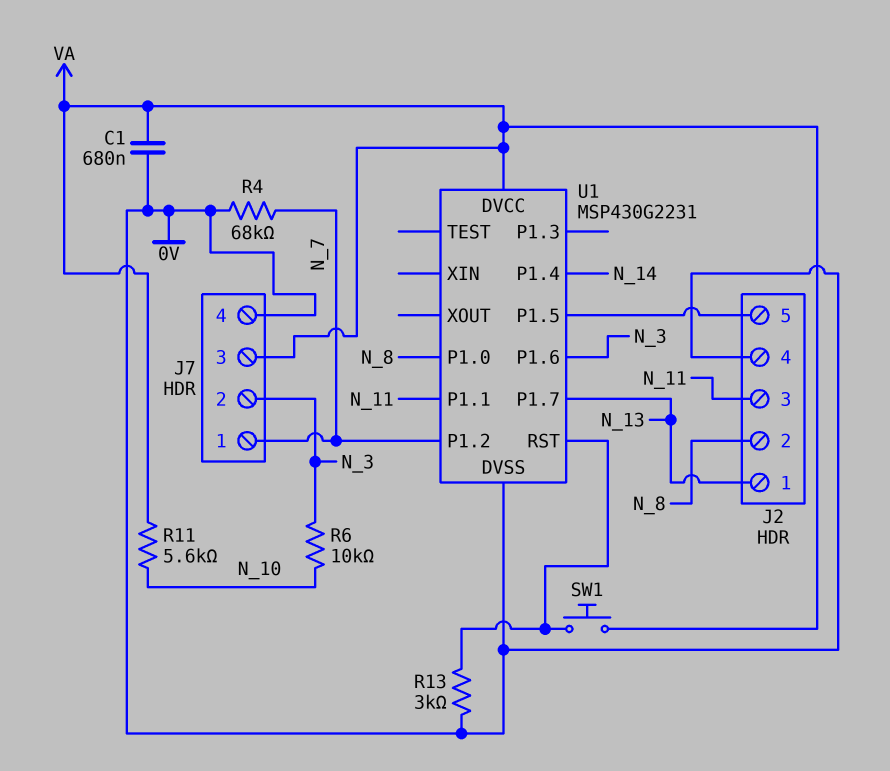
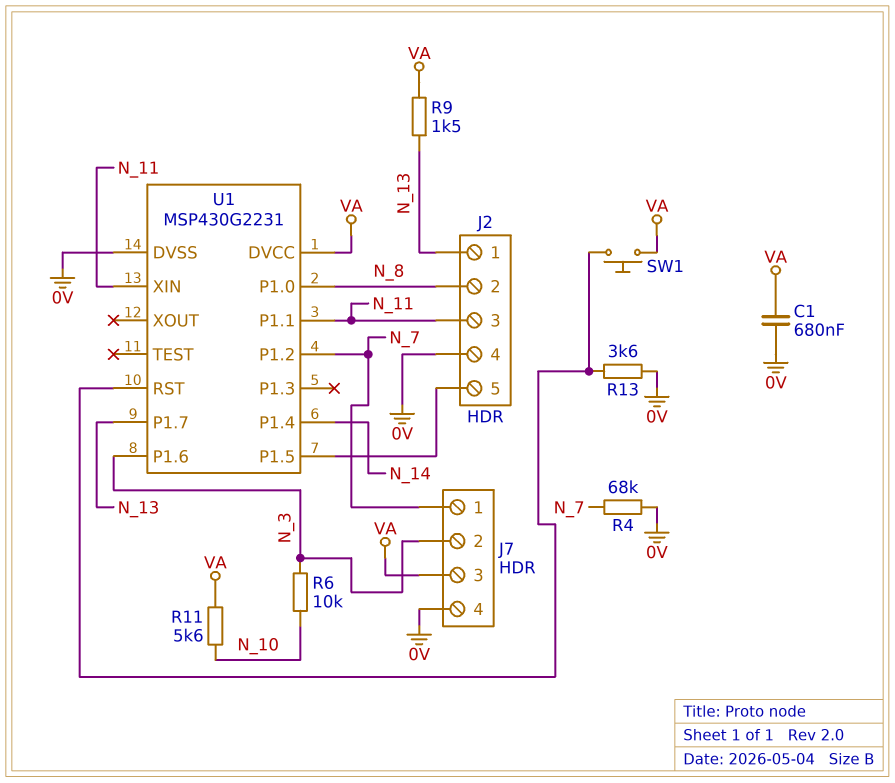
R9: none -> 1.5k (N_13, VA)
R13: 3k (0V, U1/RST) -> 3.6k (0V, U1/RST)
U1 pin XIN: none -> N_11

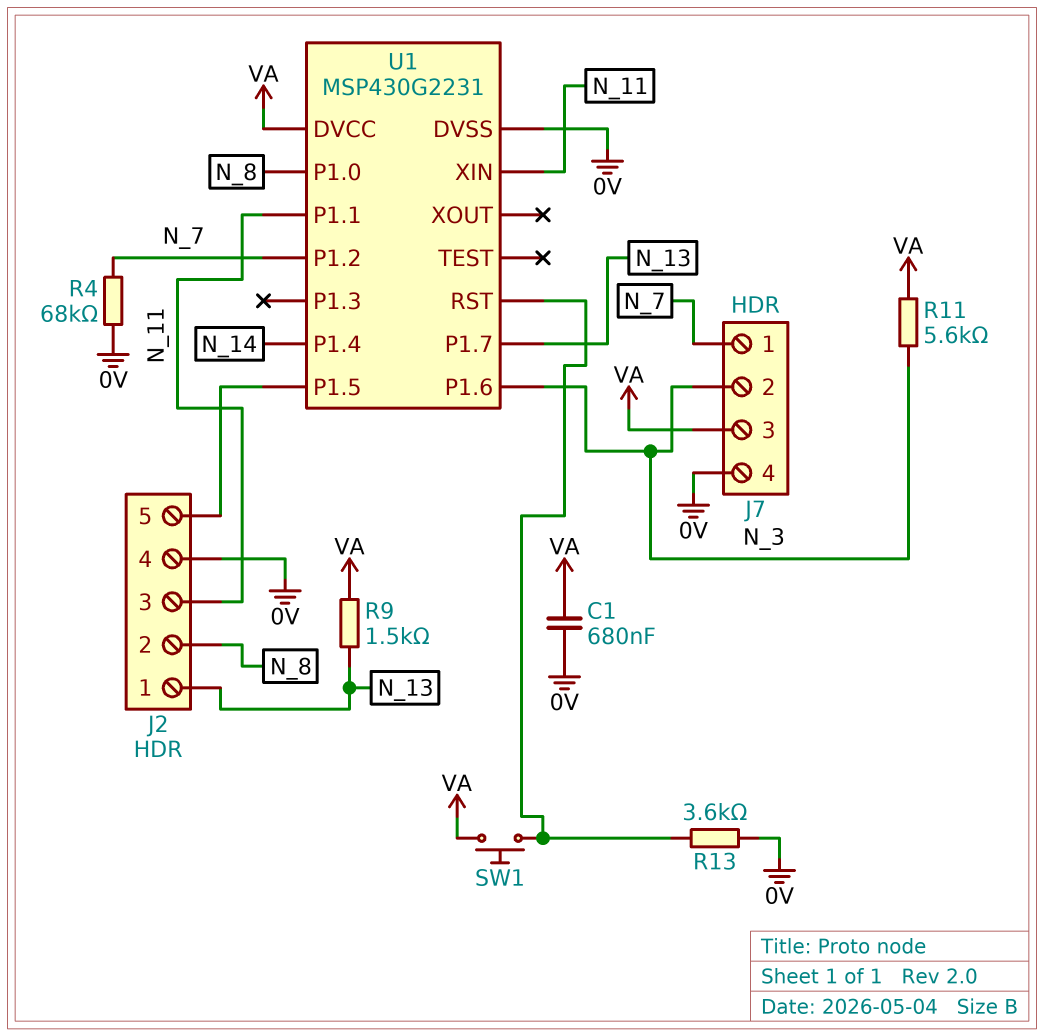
R6: 10k (N_3, N_10) -> none
R11: 5.6k (N_10, VA) -> 5.6k (N_3, VA)

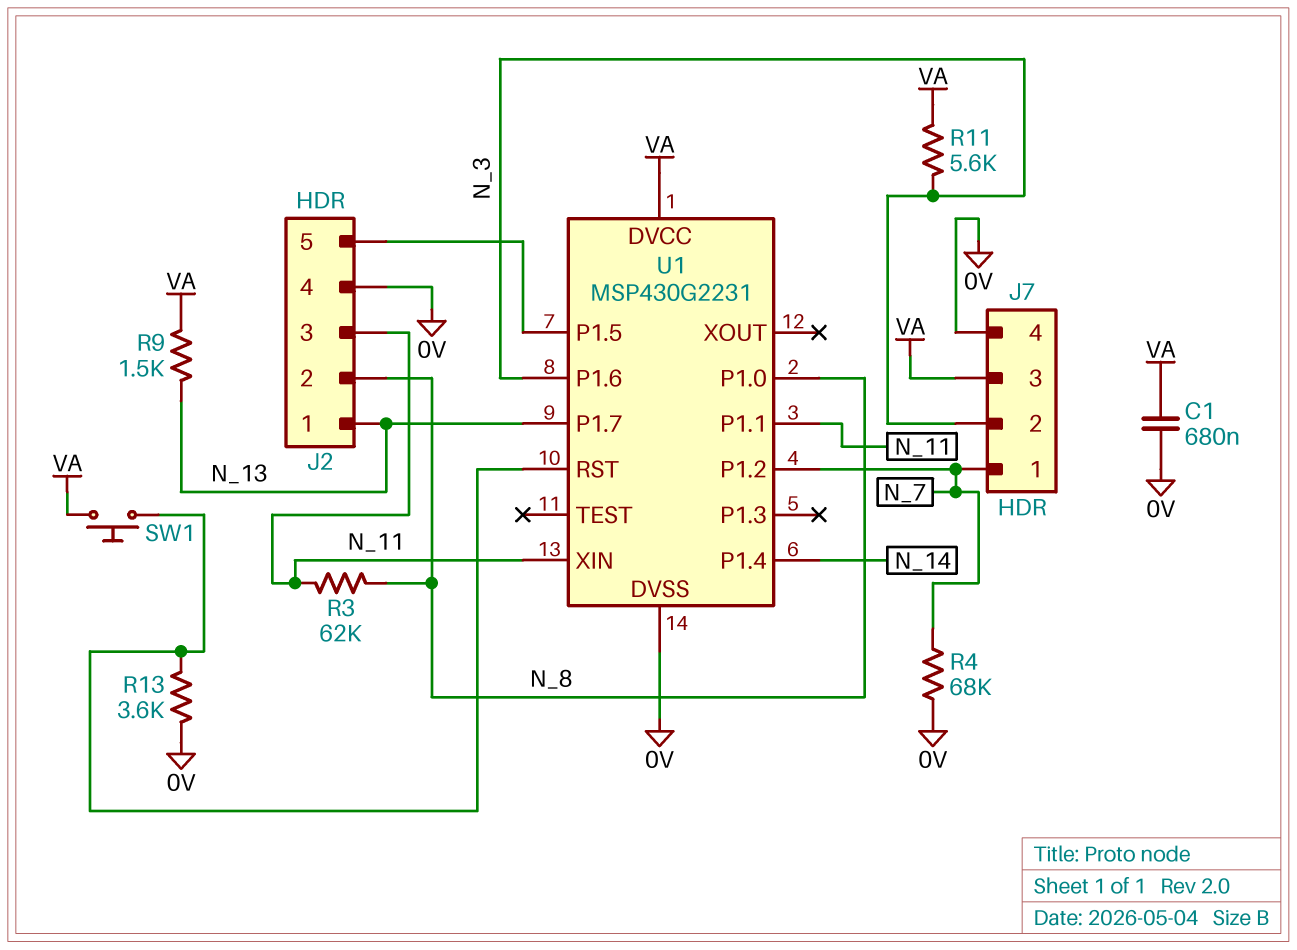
R3: none -> 62k (N_8, N_11)

